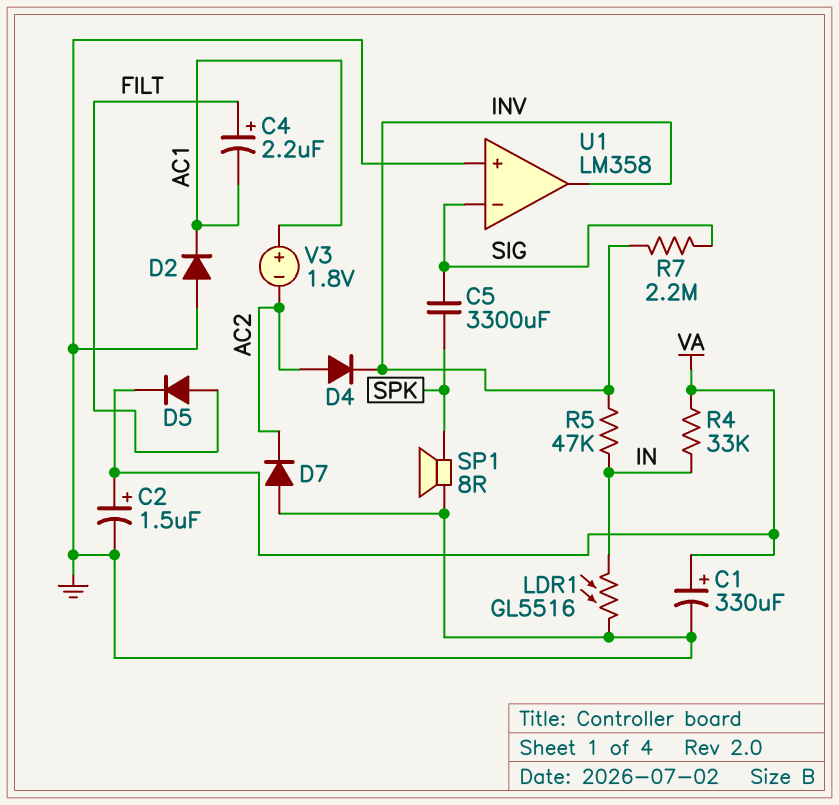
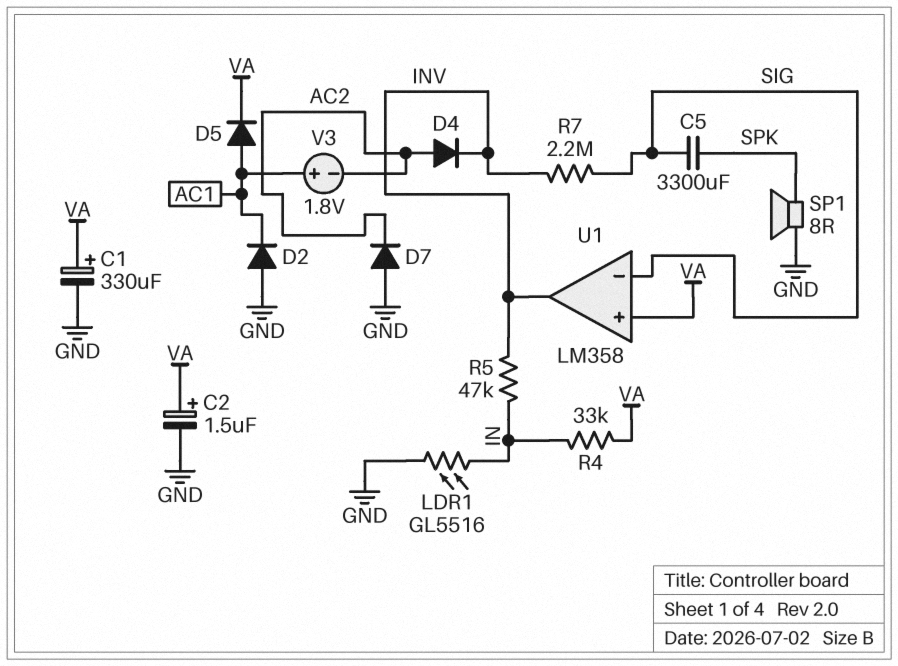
C4: 2.2uF (plus FILT, minus AC1) -> none
D5: diode (A FILT, K VA) -> diode (A AC1, K VA)
U1 pin in+: GND -> VA

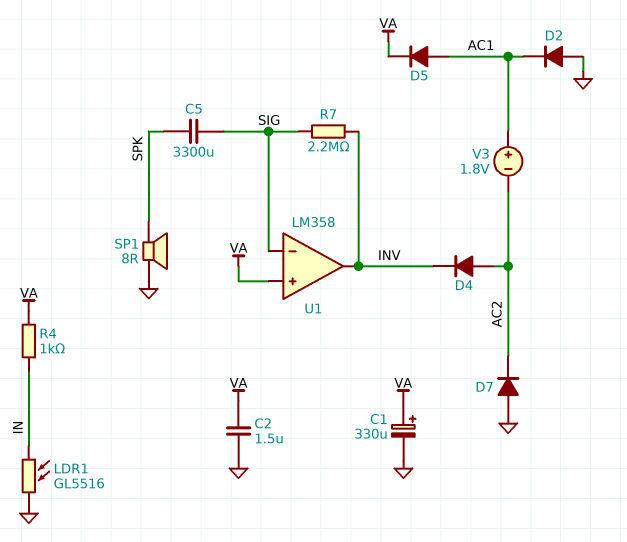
C2: 1.5uF (plus VA, minus GND) -> 1.5uF (GND, VA)
R4: 33k (IN, VA) -> 1k (IN, VA)
R5: 47k (IN, INV) -> none

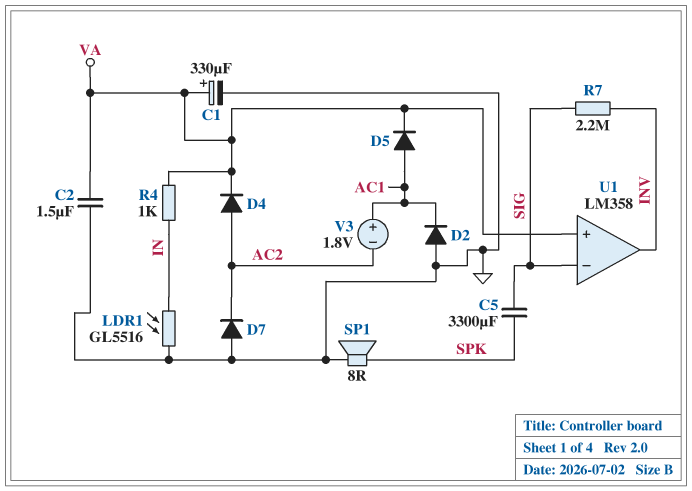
D4: diode (A AC2, K INV) -> diode (A AC2, K VA)

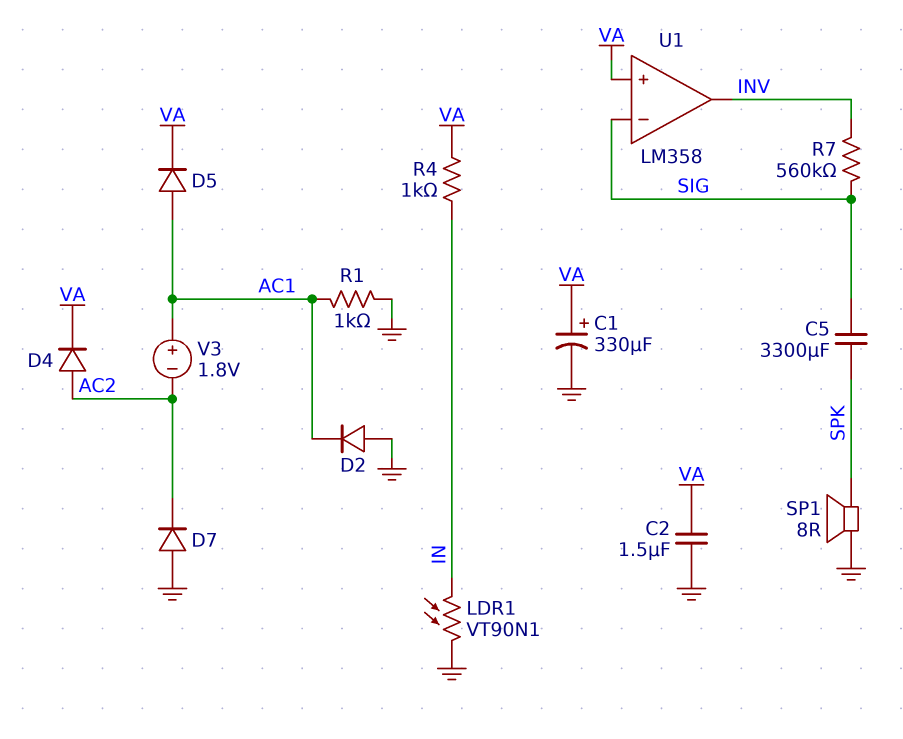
LDR1: GL5516 (GND, IN) -> VT90N1 (GND, IN)
R1: none -> 1k (AC1, GND)
R7: 2.2M (INV, SIG) -> 560k (INV, SIG)

